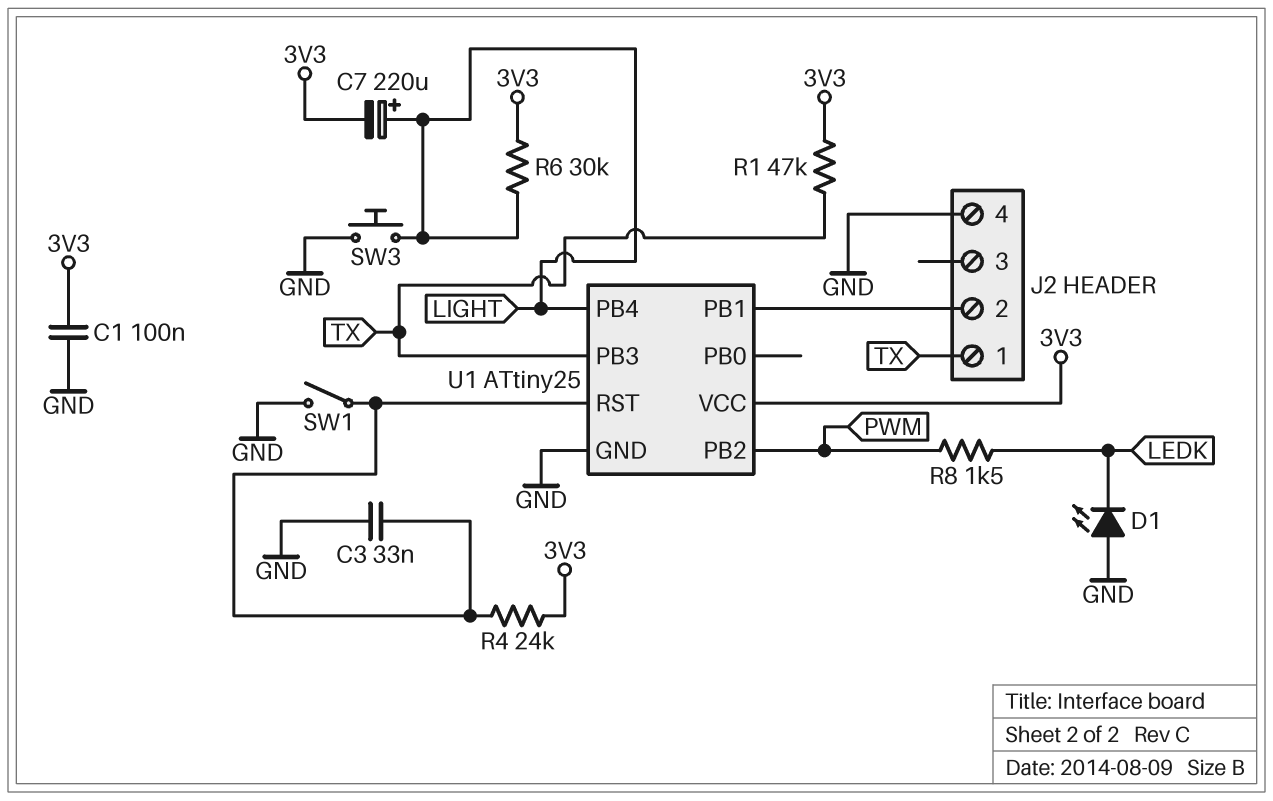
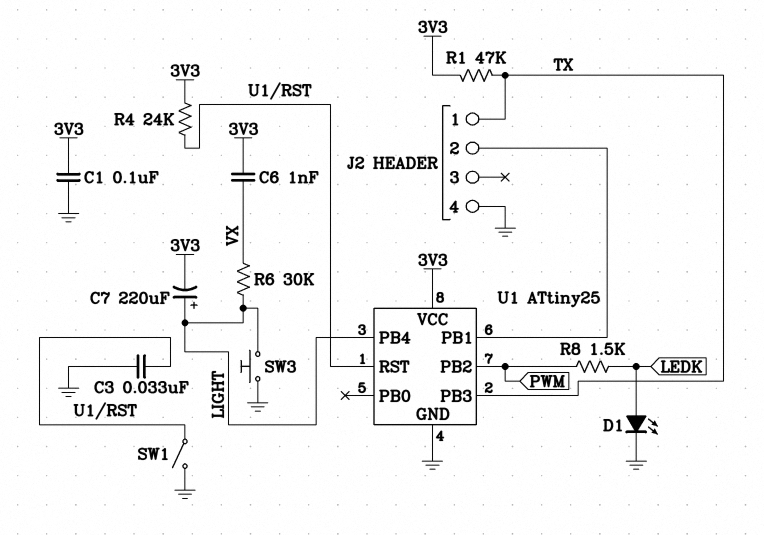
C6: none -> 1nF (3V3, VX)
D1: LED (A GND, K LEDK) -> LED (A LEDK, K GND)
R6: 30k (3V3, LIGHT) -> 30k (LIGHT, VX)

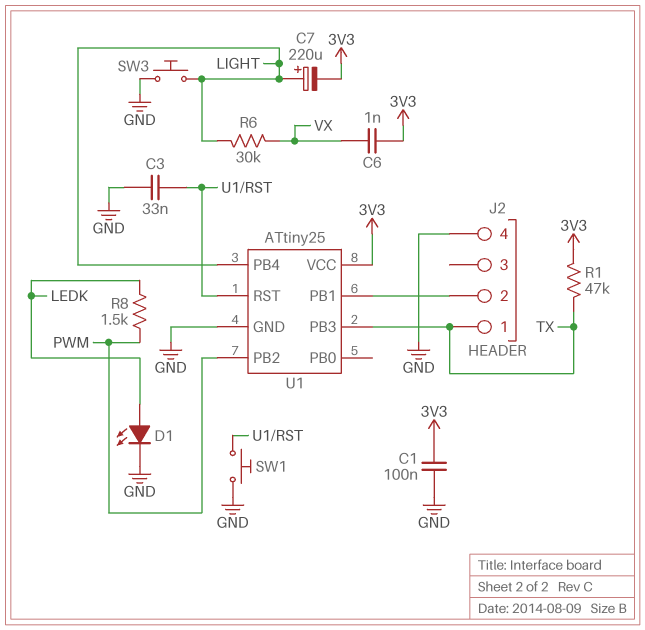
R4: 24k (3V3, U1/RST) -> none
SW1: switch (GND, U1/RST) -> button (GND, U1/RST)

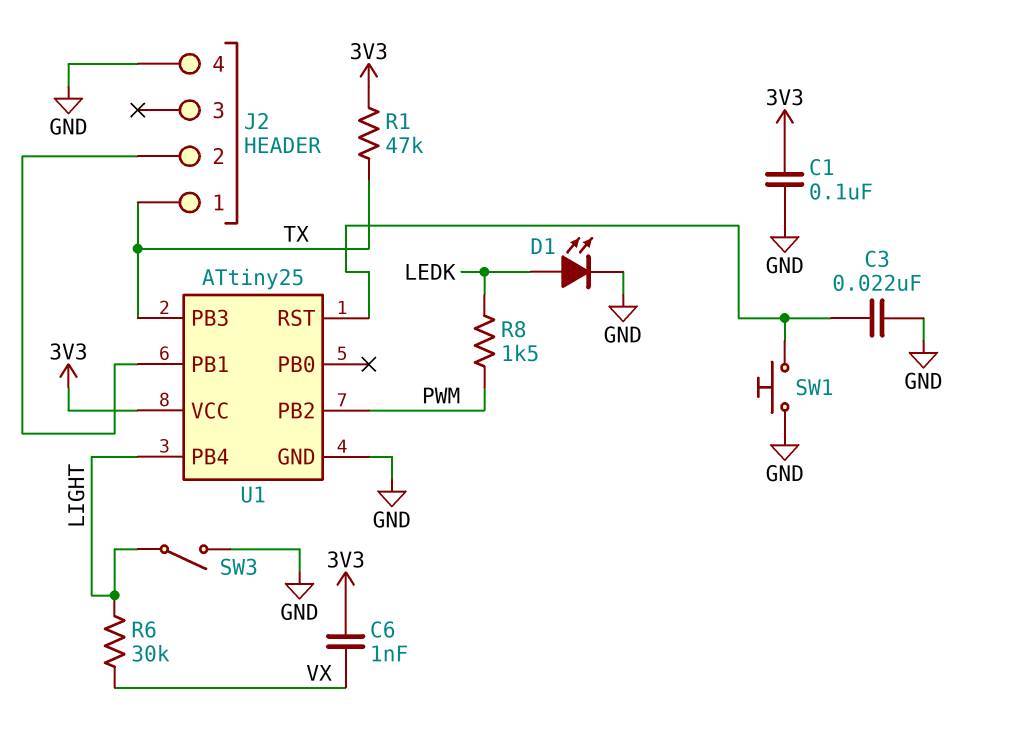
C3: 33nF (GND, U1/RST) -> 22nF (GND, U1/RST)
C7: 220uF (plus LIGHT, minus 3V3) -> none
SW3: button (GND, LIGHT) -> switch (GND, LIGHT)

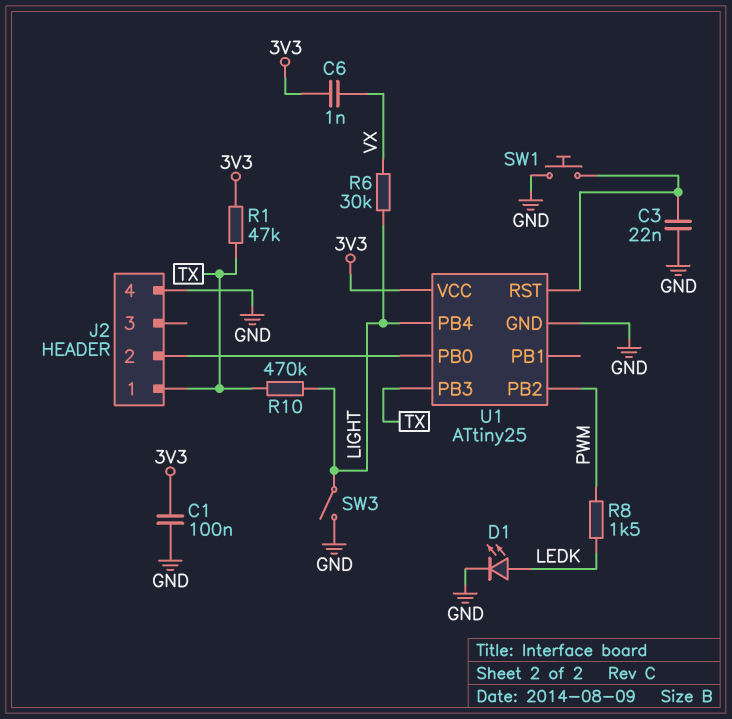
R10: none -> 470k (LIGHT, TX)
U1 pin PB0: none -> J2/2
U1 pin PB1: J2/2 -> none

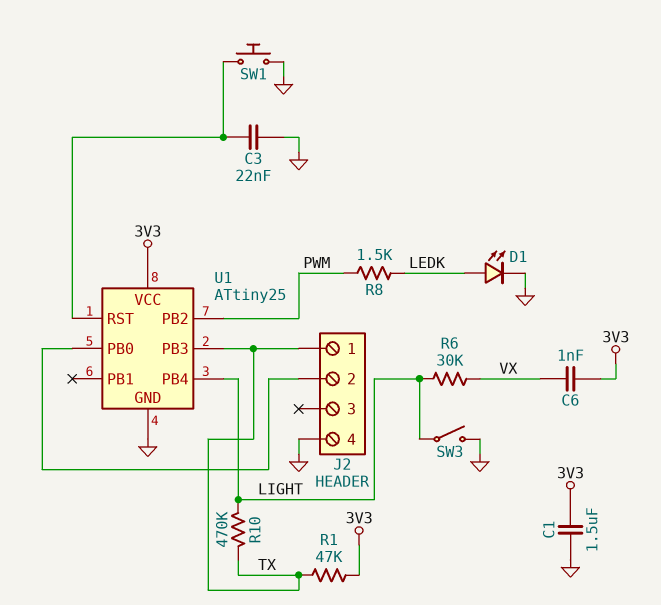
C1: 100nF (3V3, GND) -> 1.5uF (3V3, GND)

